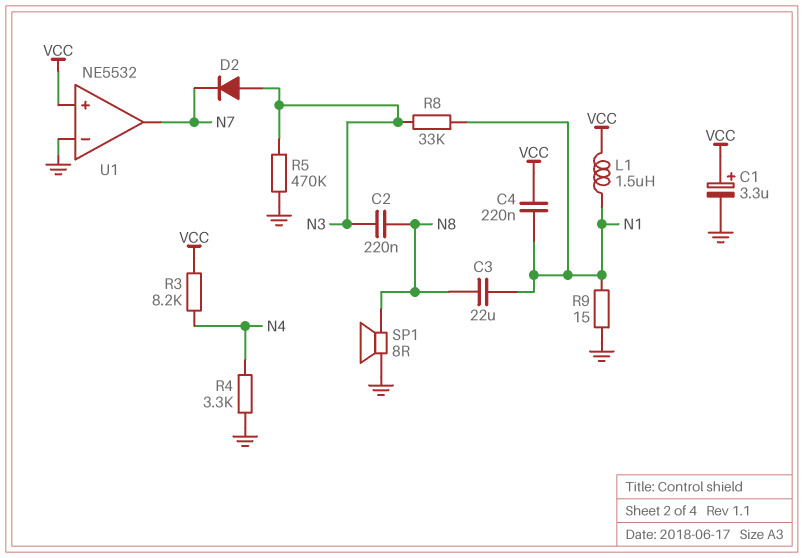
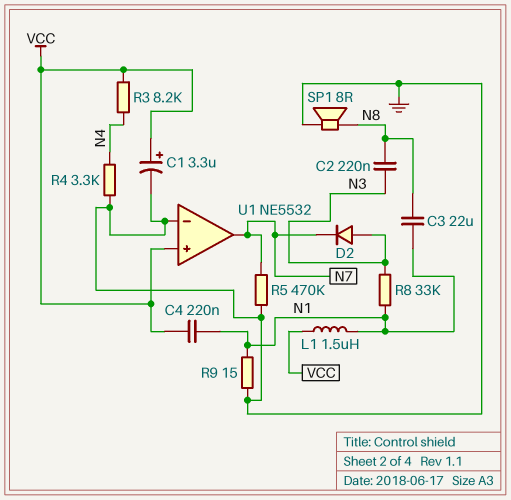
R5: 470k (GND, N3) -> 470k (GND, N7)

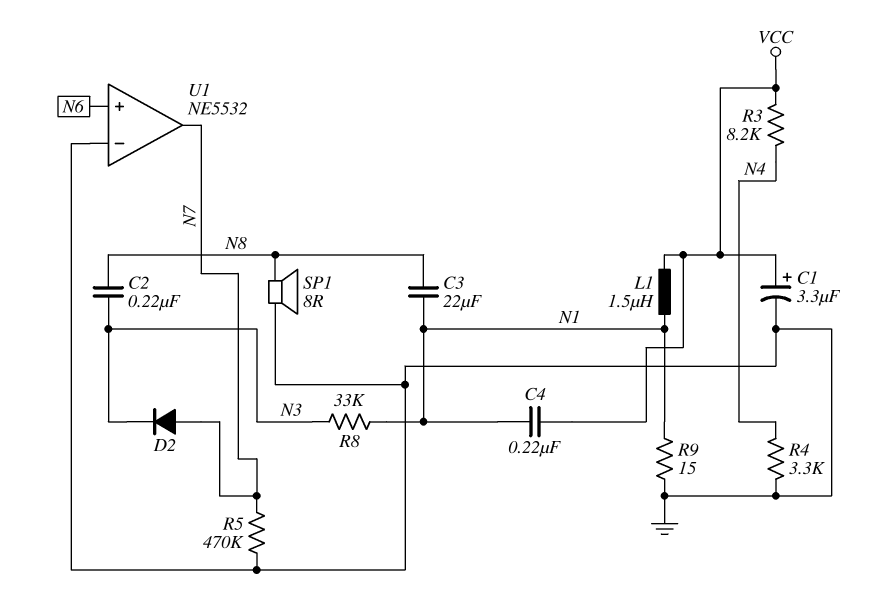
D2: diode (A N3, K N7) -> diode (A N7, K N3)
U1 pin in+: VCC -> N6

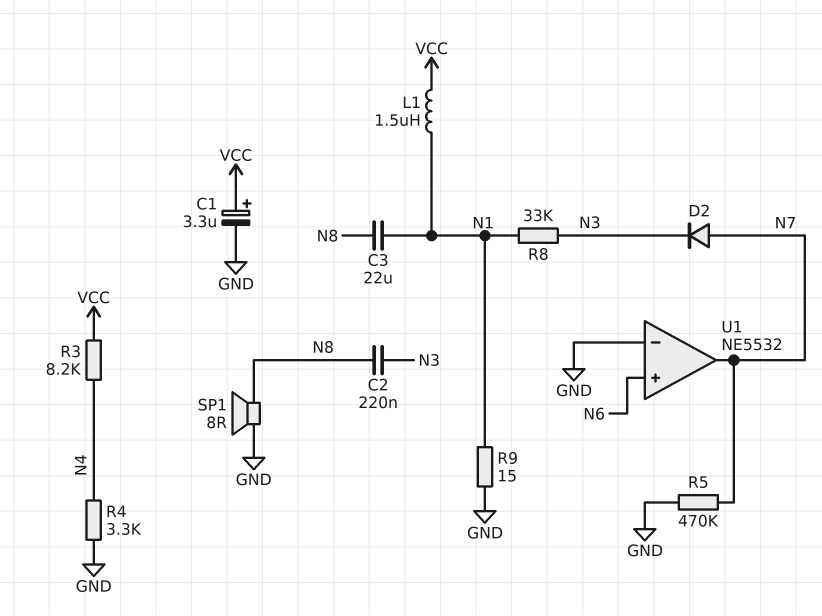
C4: 220nF (N1, VCC) -> none

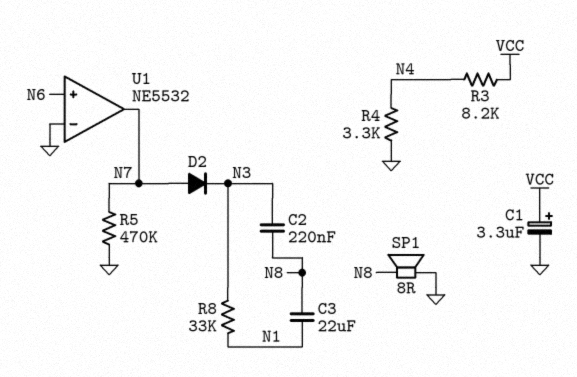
L1: 1.5uH (N1, VCC) -> none
R9: 15 (GND, N1) -> none

